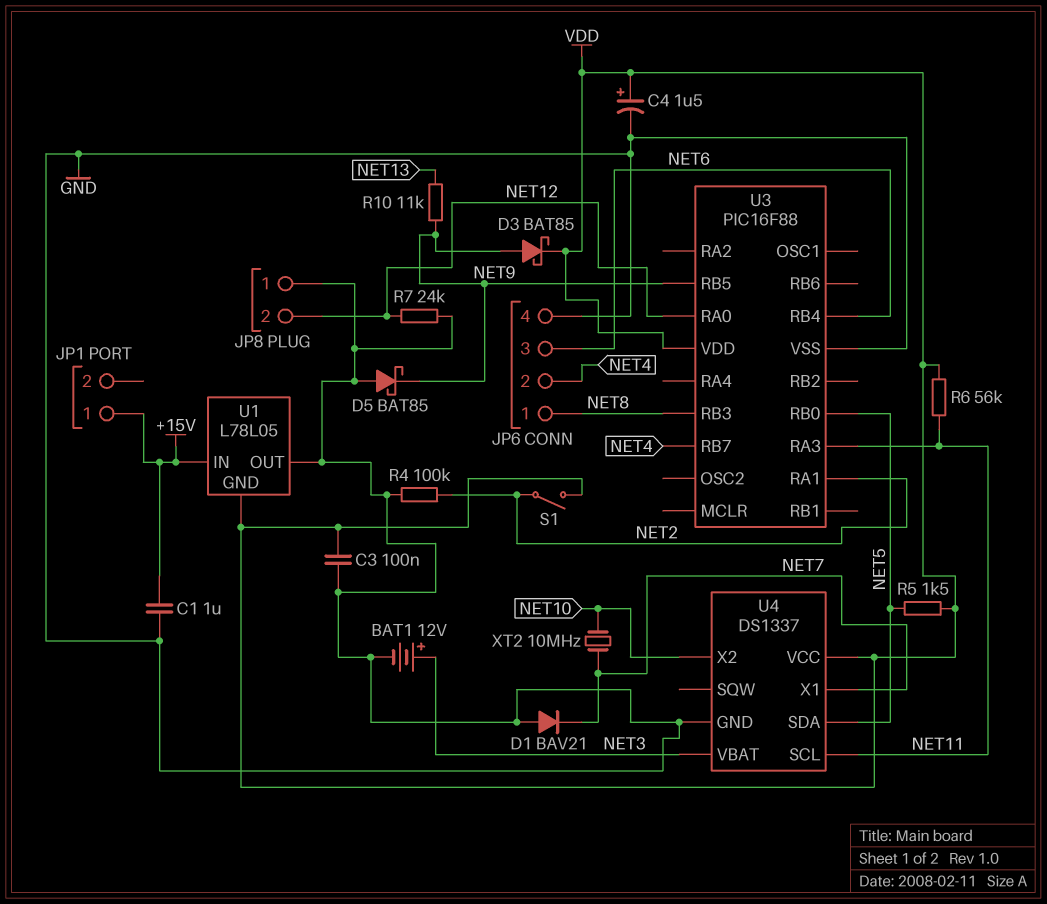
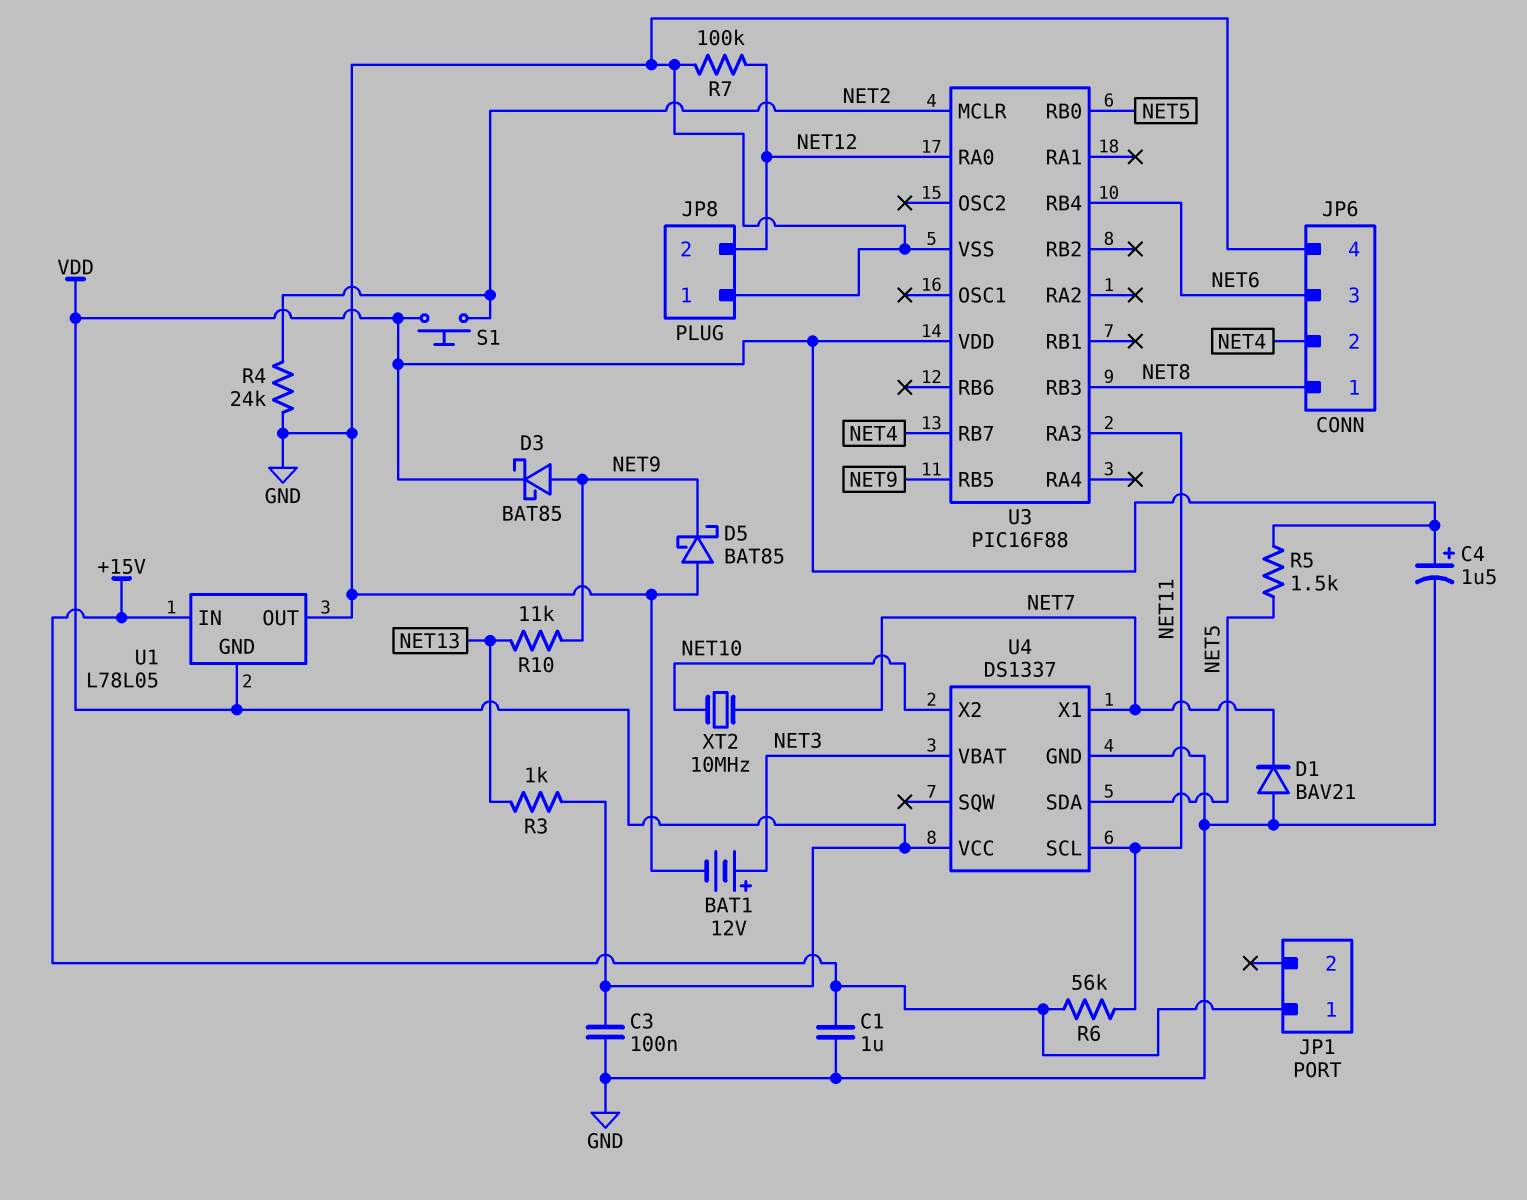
R3: none -> 1k (NET13, VDD)
R4: 100k (GND, NET2) -> 24k (GND, NET2)
R6: 56k (NET11, VDD) -> 56k (+15V, NET11)
R7: 24k (GND, NET12) -> 100k (GND, NET12)
S1: switch (NET2, VDD) -> button (NET2, VDD)
U3 pin MCLR: none -> NET2
U3 pin RA1: NET2 -> none

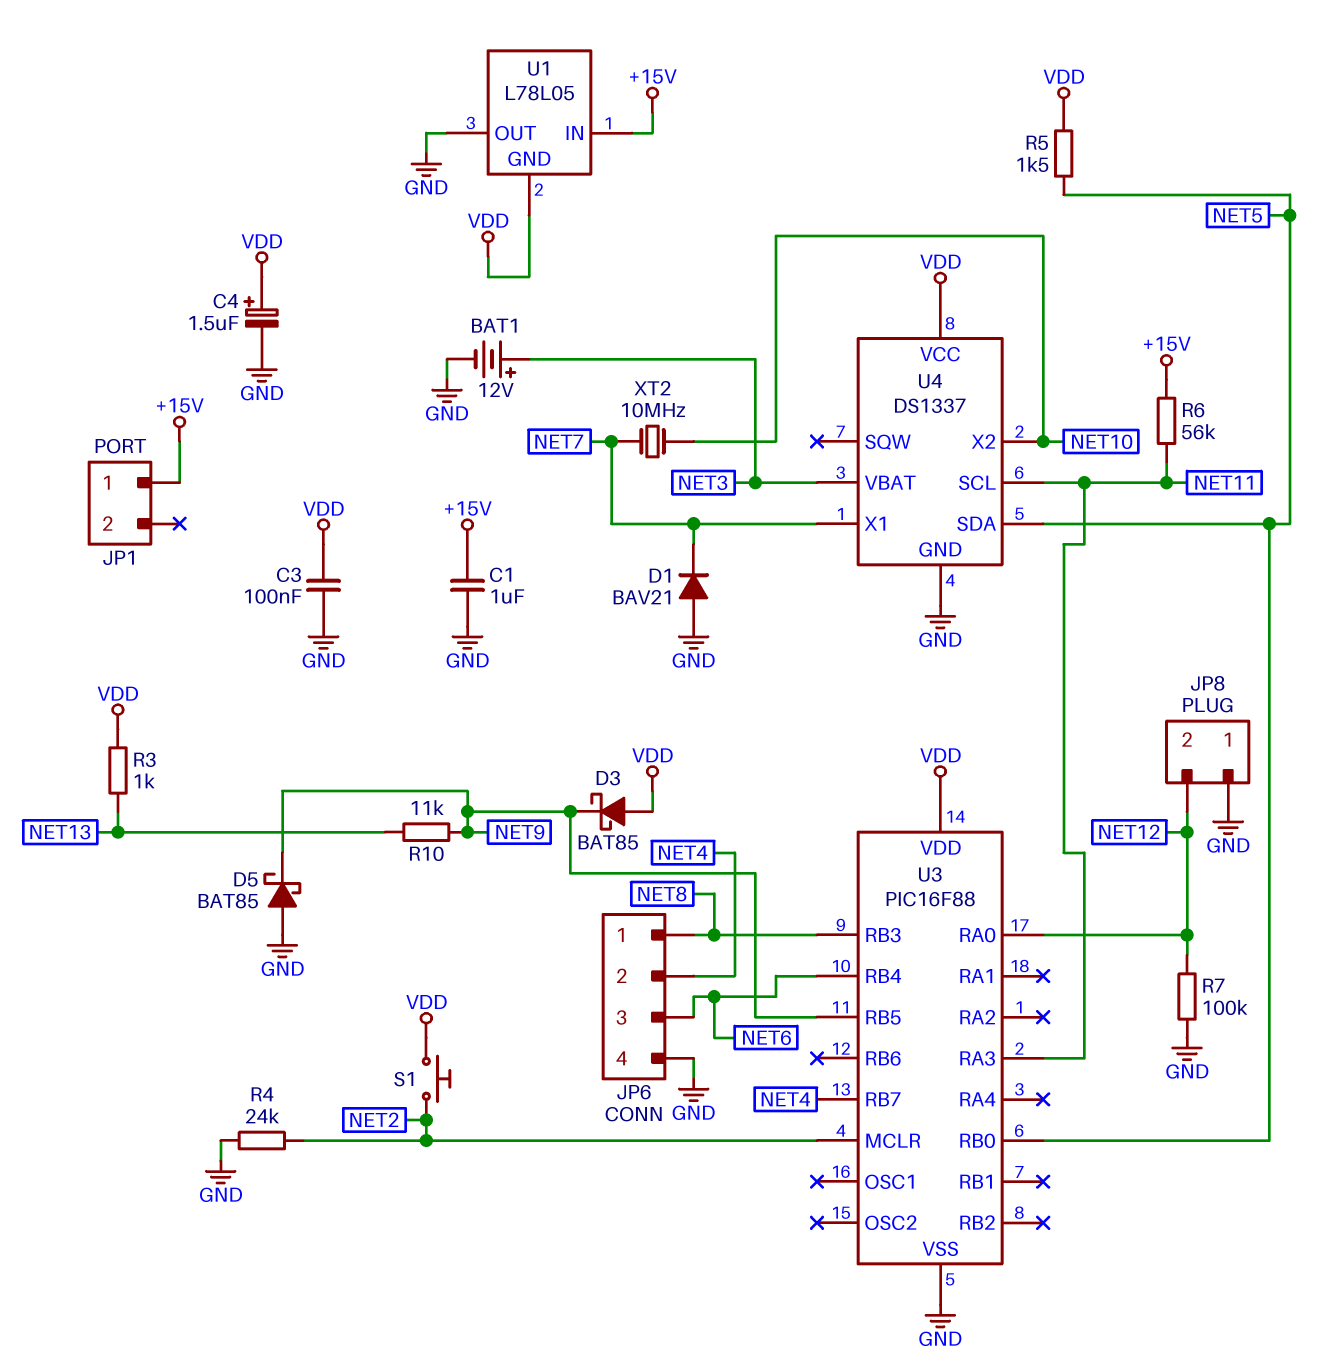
D3: schottky BAT85 (A NET9, K VDD) -> schottky BAT85 (A VDD, K NET9)

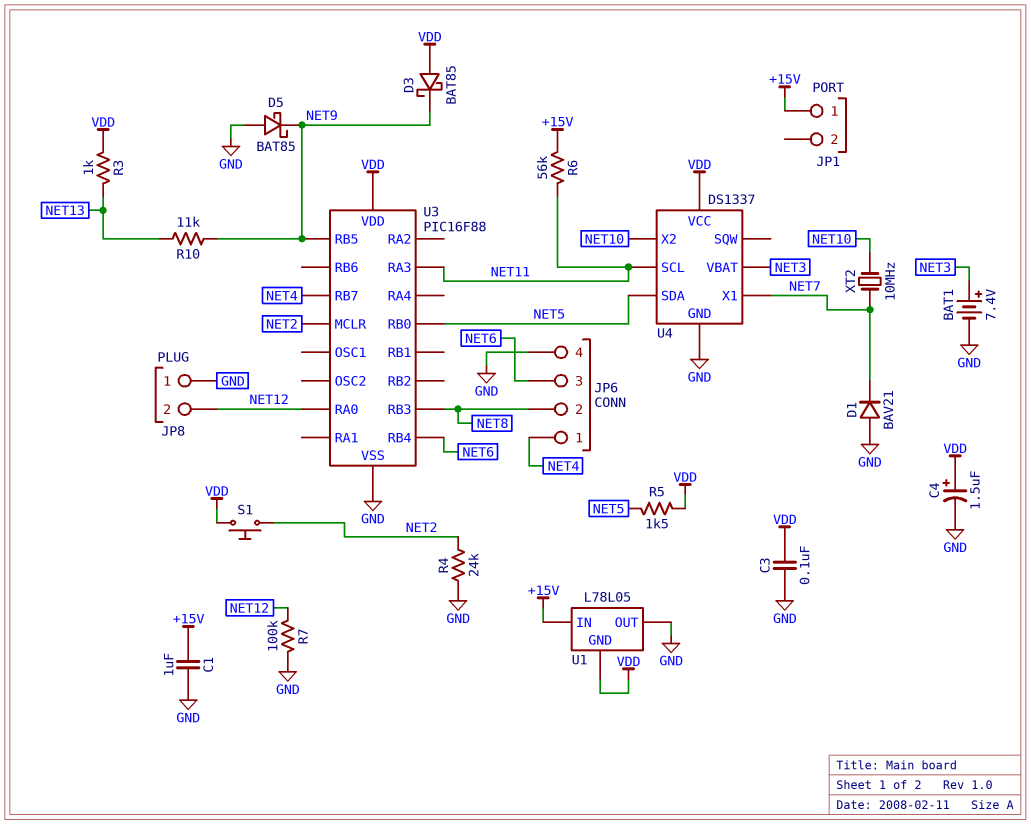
BAT1: 12V (plus NET3, minus GND) -> 7.4V (plus NET3, minus GND)
JP6 pin 1: NET8 -> NET4
JP6 pin 2: NET4 -> NET8

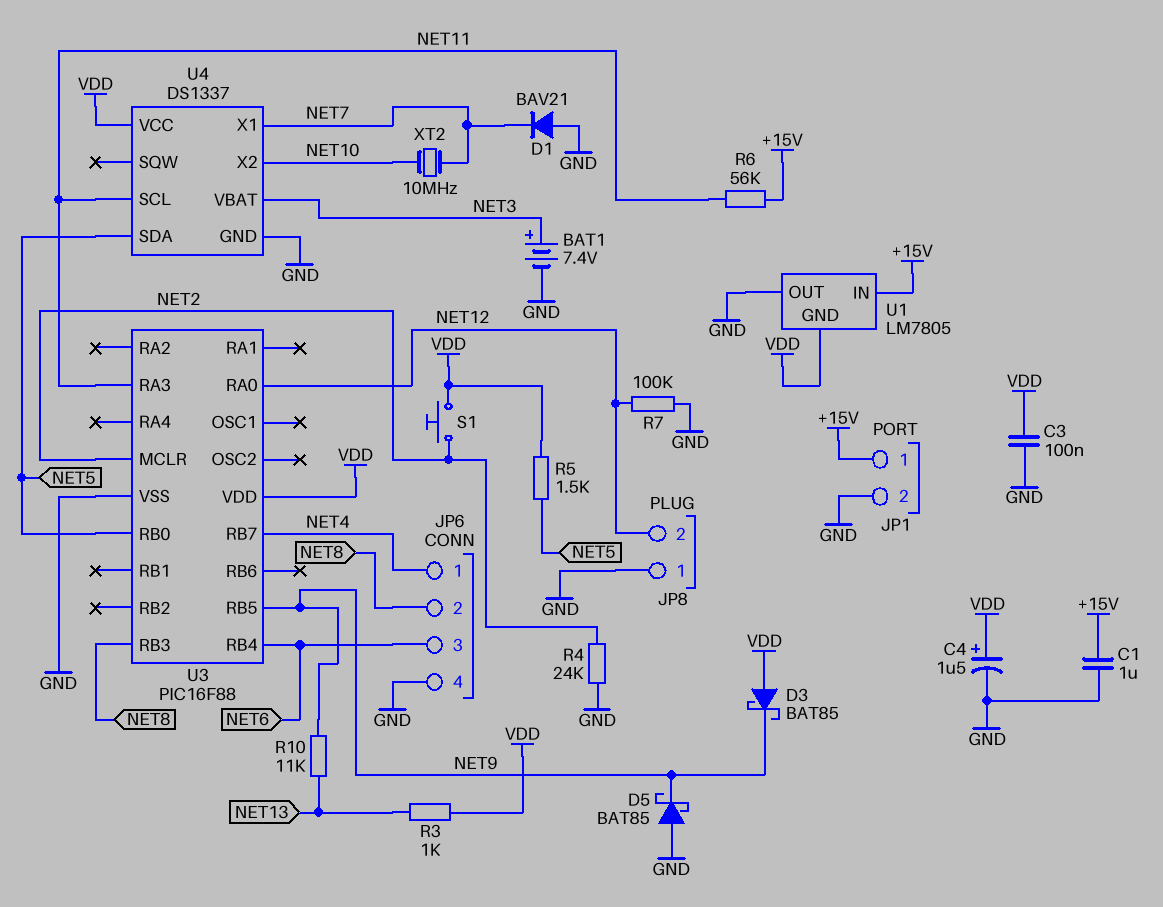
JP1 pin 2: none -> GND
U1: L78L05 -> LM7805

